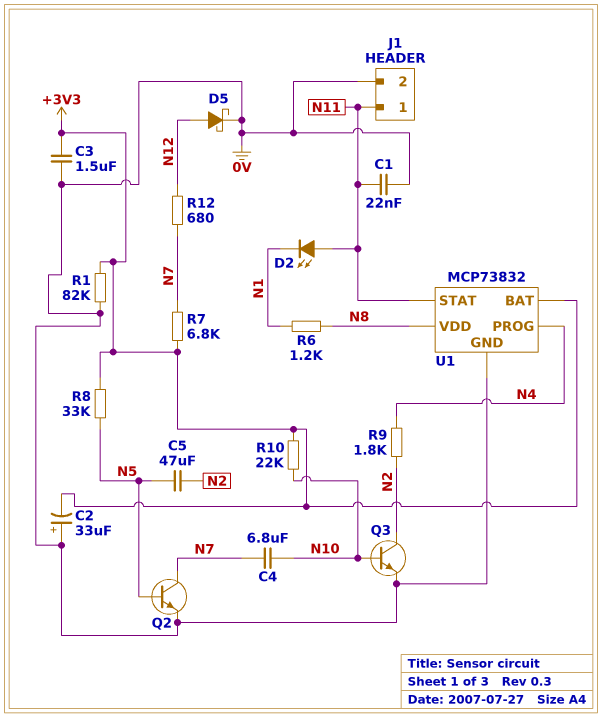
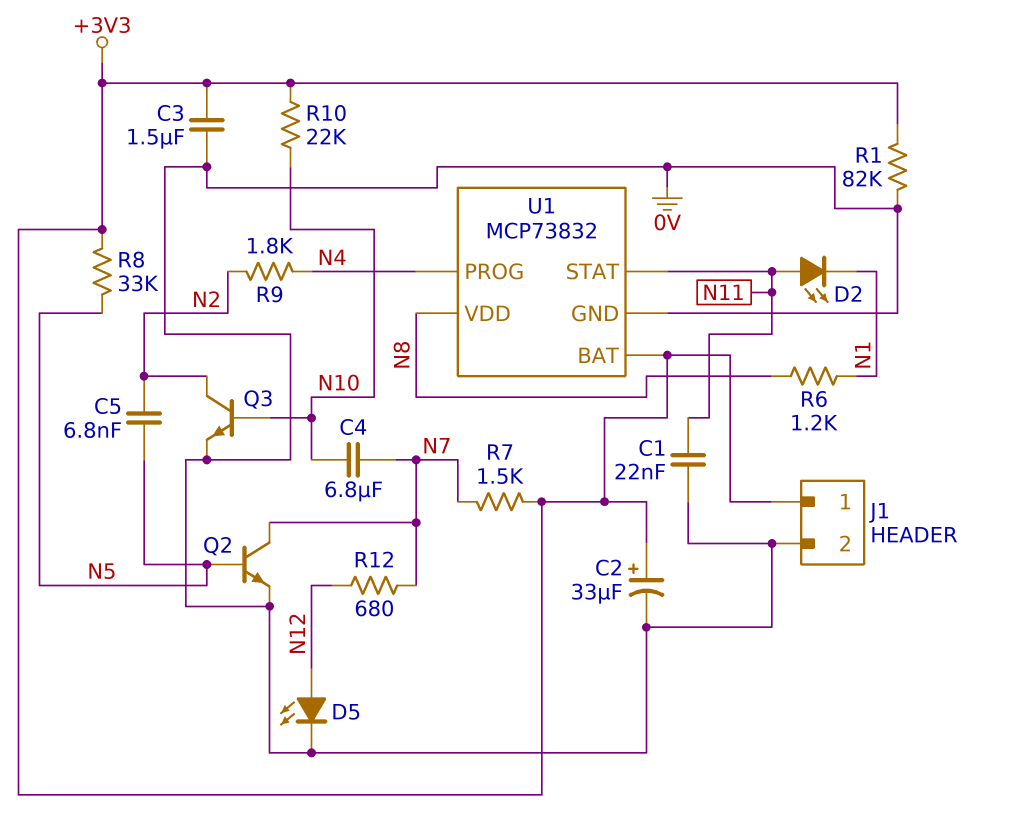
C2: 33uF (plus 0V, minus +3V3) -> 33uF (plus +3V3, minus 0V)
C5: 47uF (N2, N5) -> 6.8nF (N2, N5)
D5: schottky (A N12, K 0V) -> LED (A N12, K 0V)
J1 pin 1: N11 -> +3V3
R7: 6.8k (+3V3, N7) -> 1.5k (+3V3, N7)

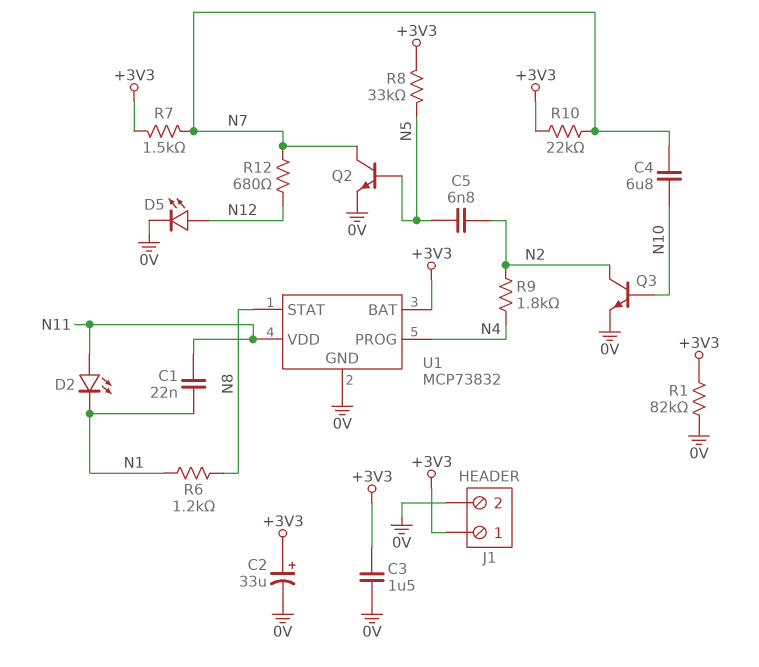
C1: 22nF (0V, N11) -> 22nF (N1, N11)
R10: 22k (+3V3, N10) -> 22k (+3V3, N7)
U1 pin STAT: N11 -> N8
U1 pin VDD: N8 -> N11

